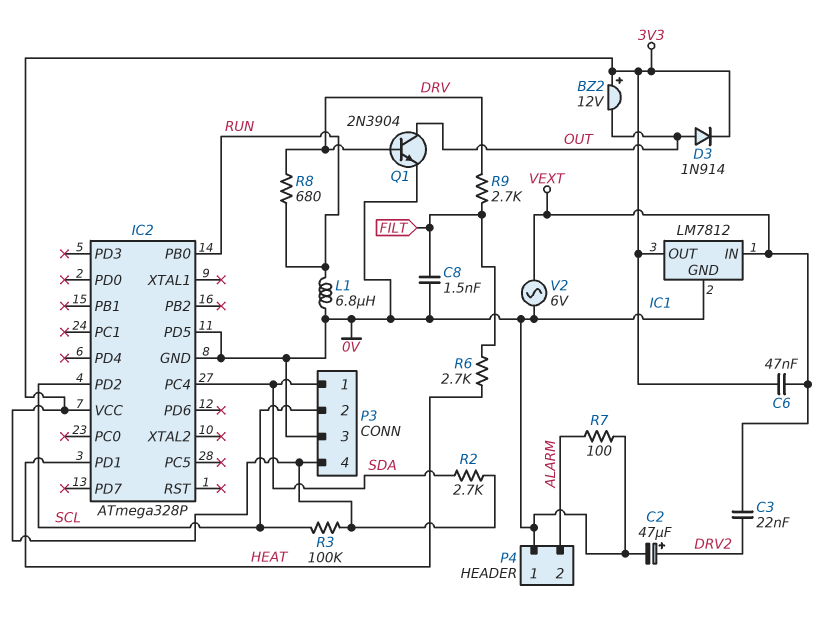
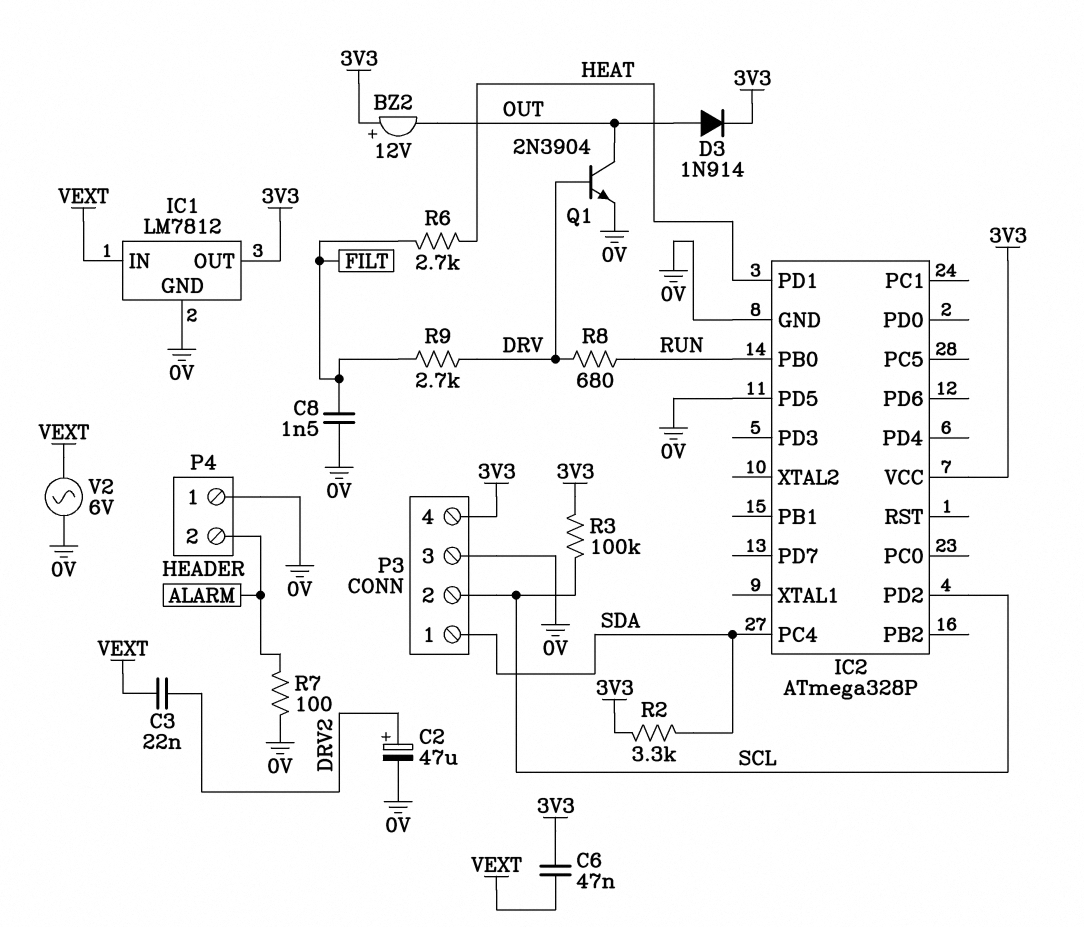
L1: 6.8uH (0V, RUN) -> none
R2: 2.7k (3V3, SDA) -> 3.3k (3V3, SDA)

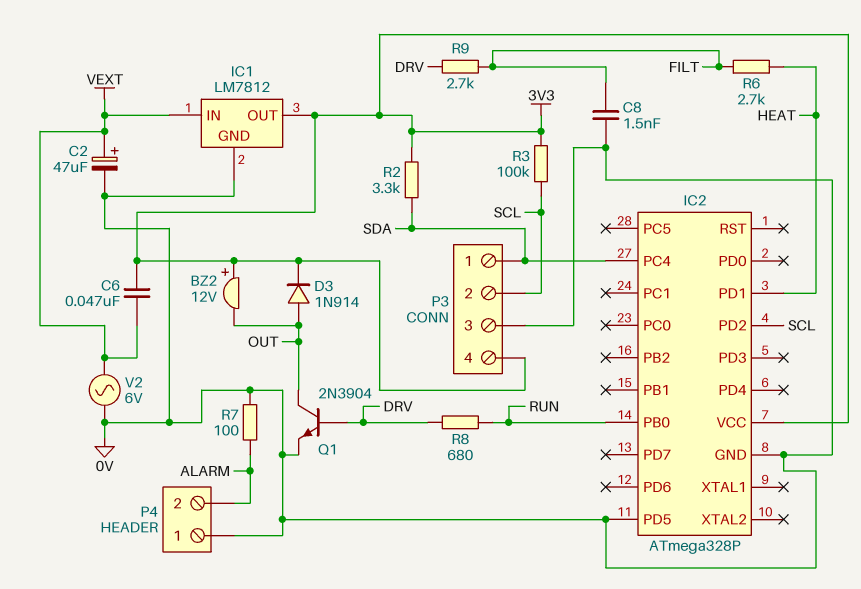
C2: 47uF (plus DRV2, minus 0V) -> 47uF (plus VEXT, minus 0V)
C3: 22nF (DRV2, VEXT) -> none

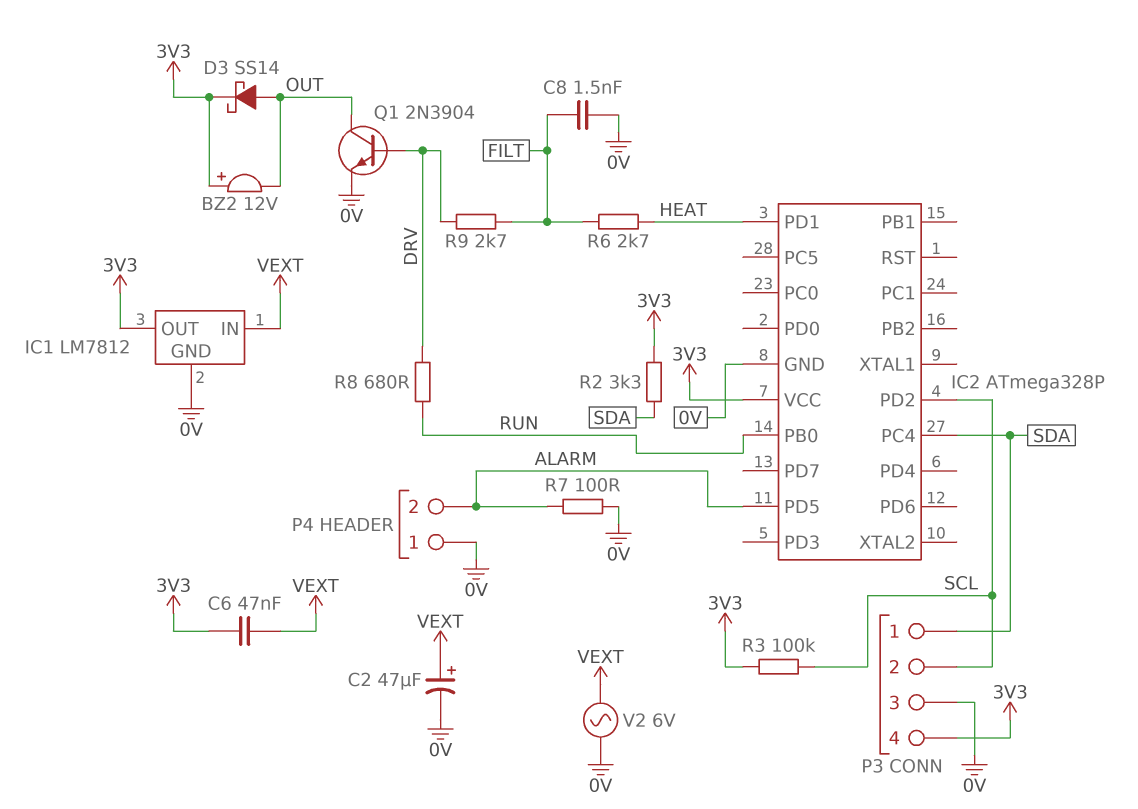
D3: diode 1N914 (A OUT, K 3V3) -> schottky SS14 (A OUT, K 3V3)
IC2 pin PD5: 0V -> ALARM

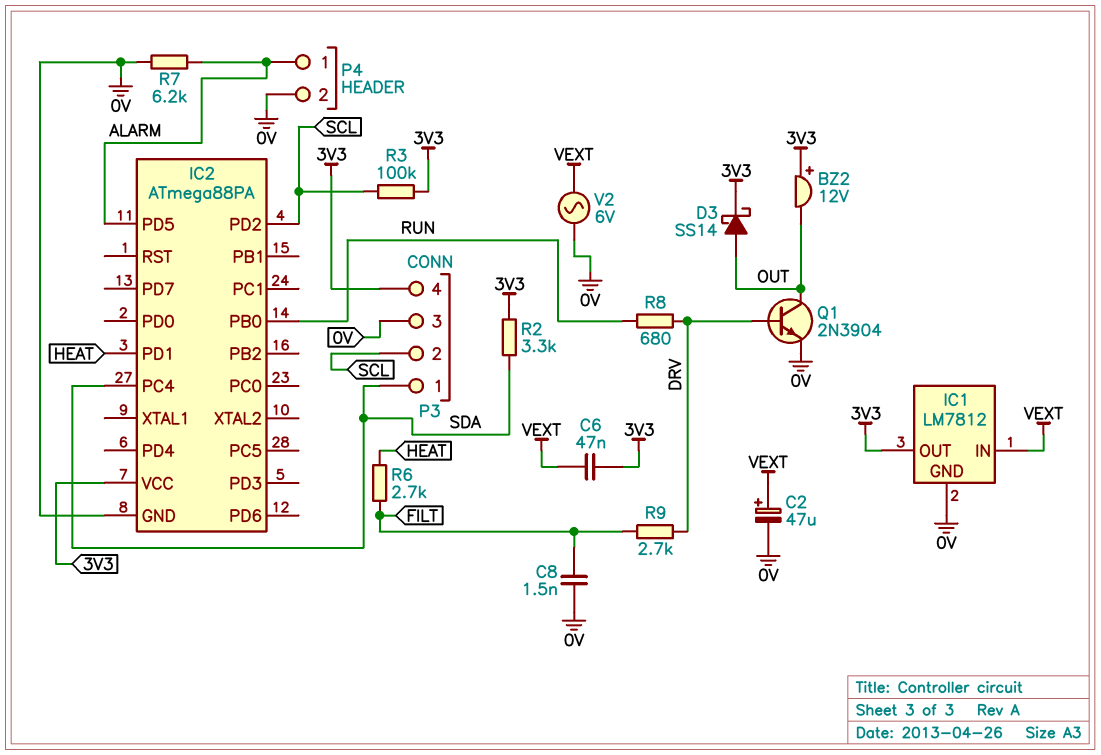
IC2: ATmega328P -> ATmega88PA
P4 pin 1: 0V -> ALARM
P4 pin 2: ALARM -> 0V
R7: 100 (0V, ALARM) -> 6.2k (0V, ALARM)

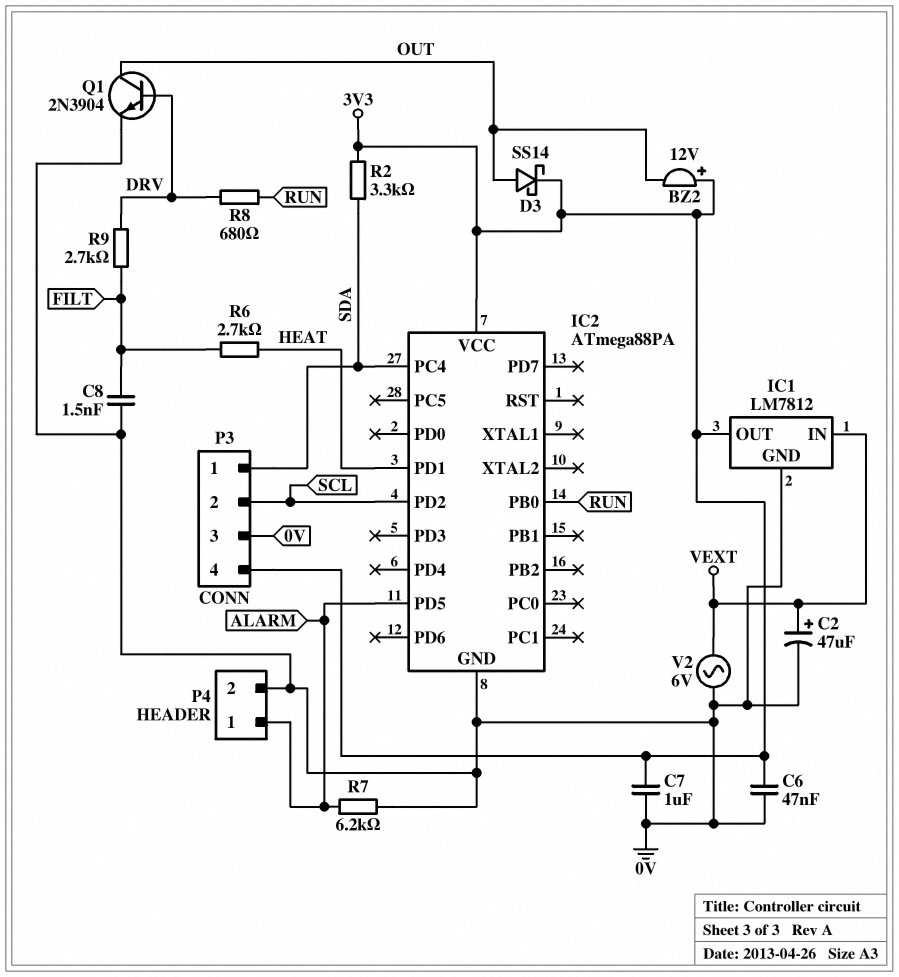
C6: 47nF (3V3, VEXT) -> 47nF (0V, 3V3)
C7: none -> 1uF (0V, 3V3)
R3: 100k (3V3, SCL) -> none

